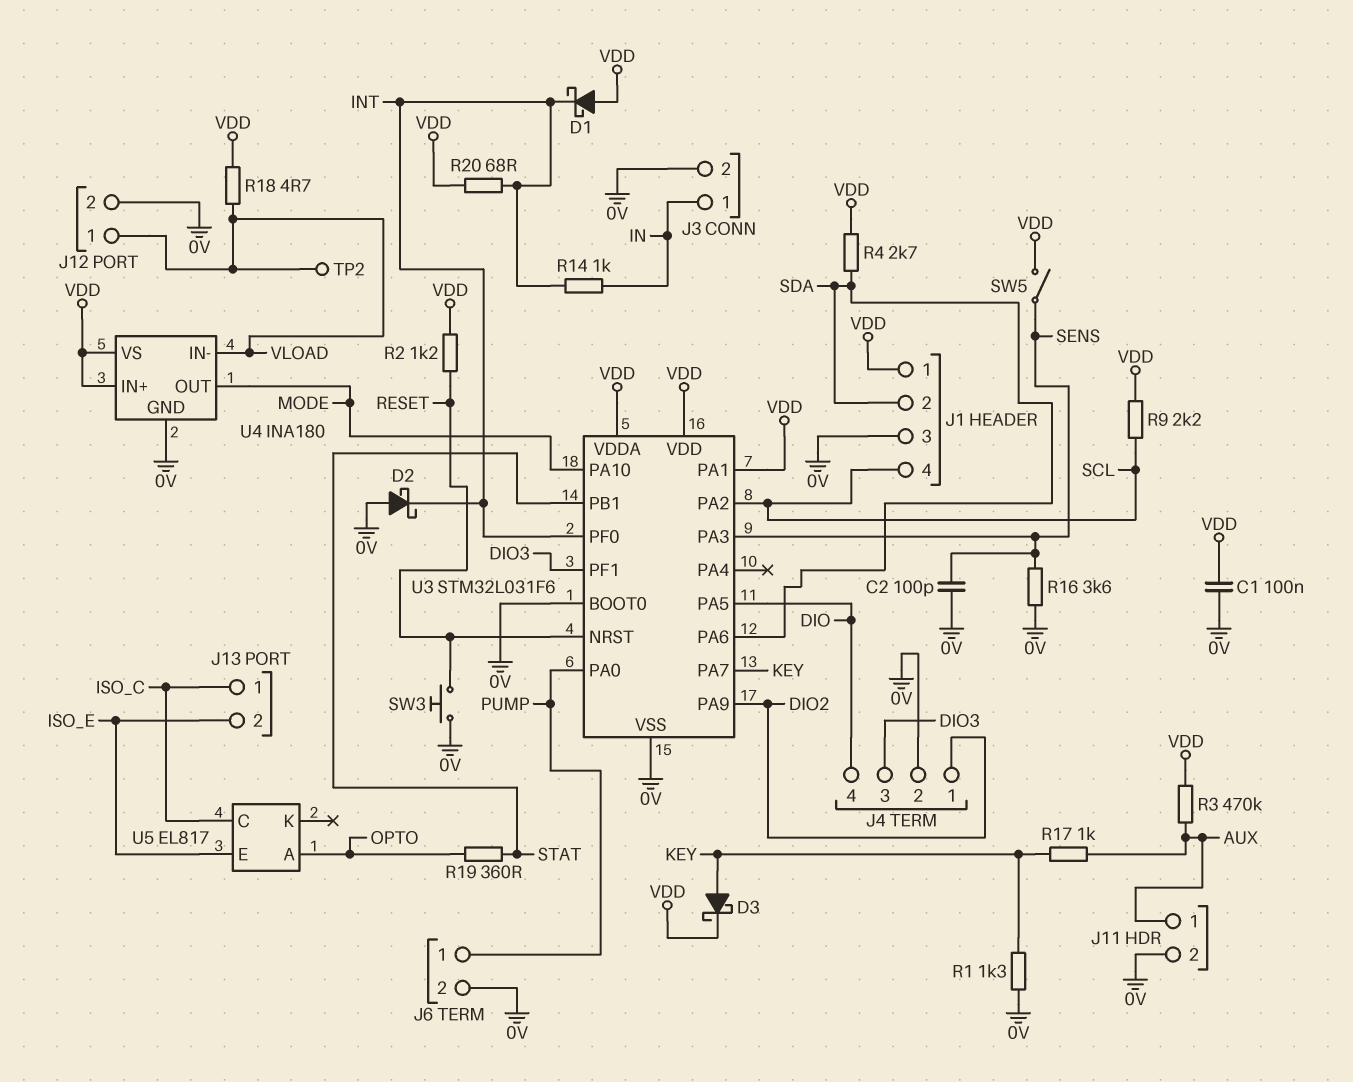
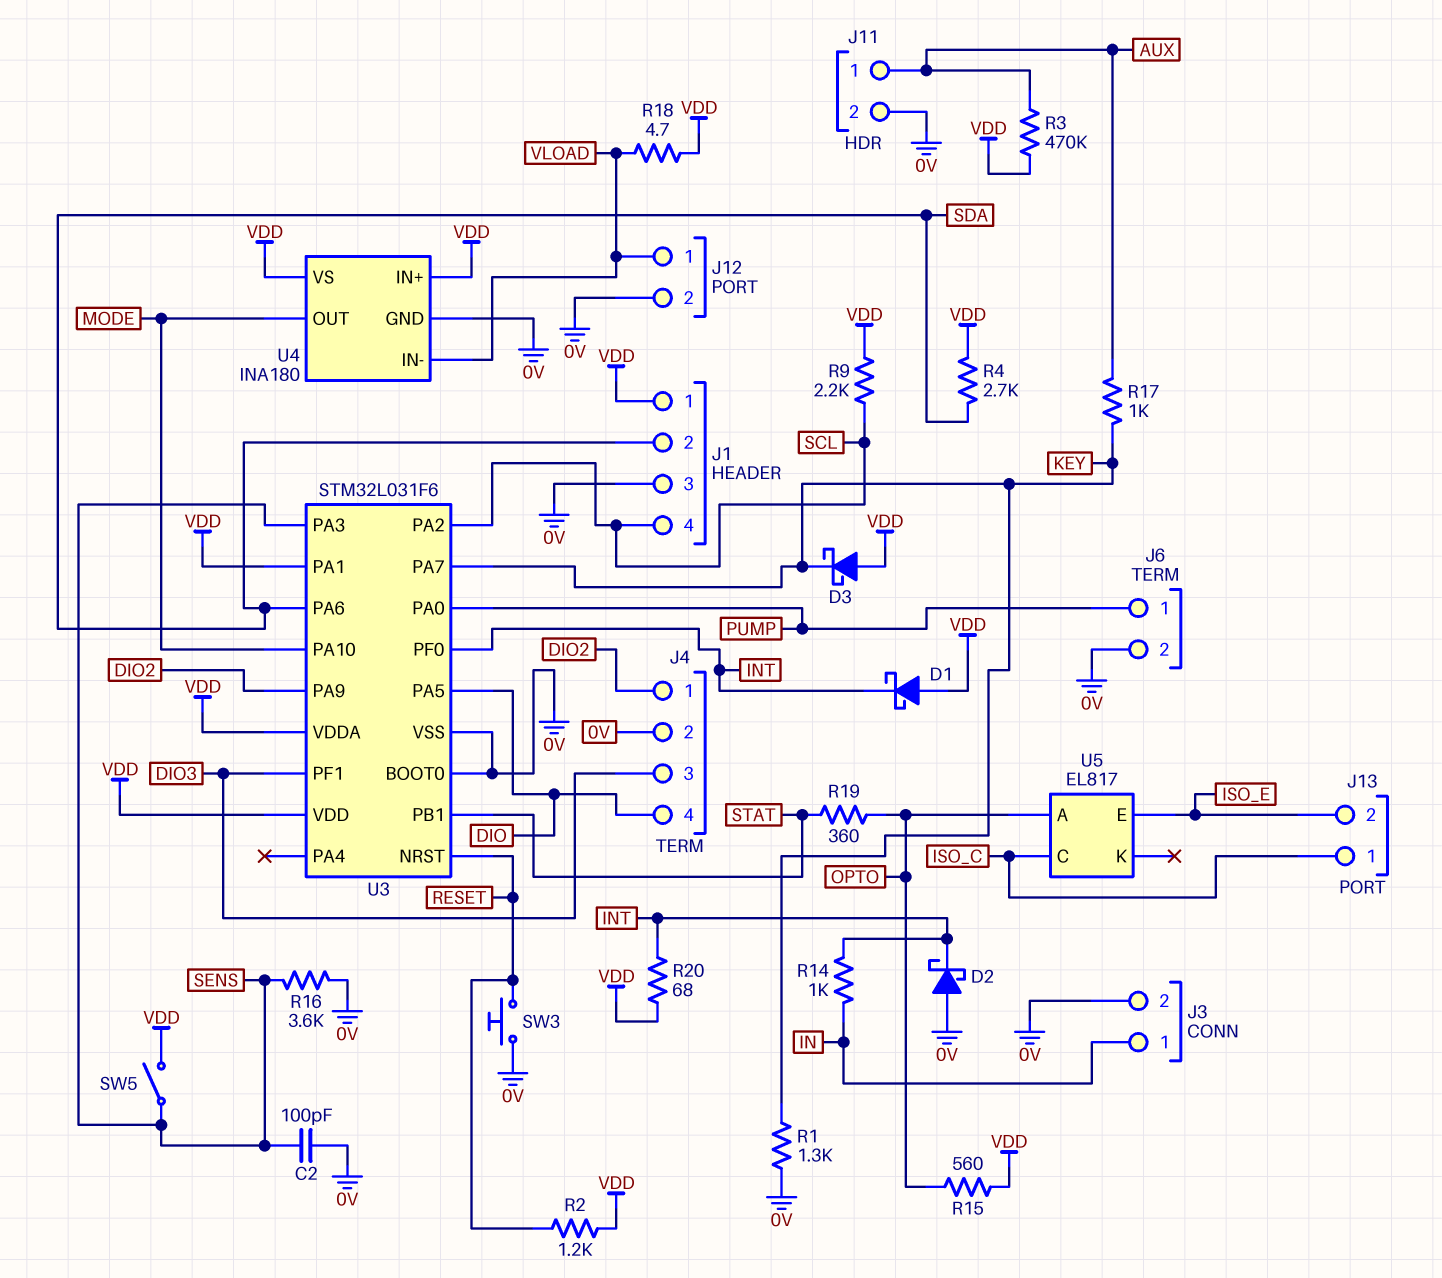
C1: 100nF (0V, VDD) -> none
D3: schottky (A KEY, K VDD) -> schottky (A VDD, K KEY)
R15: none -> 560 (OPTO, VDD)
TP2: test point (VLOAD) -> none

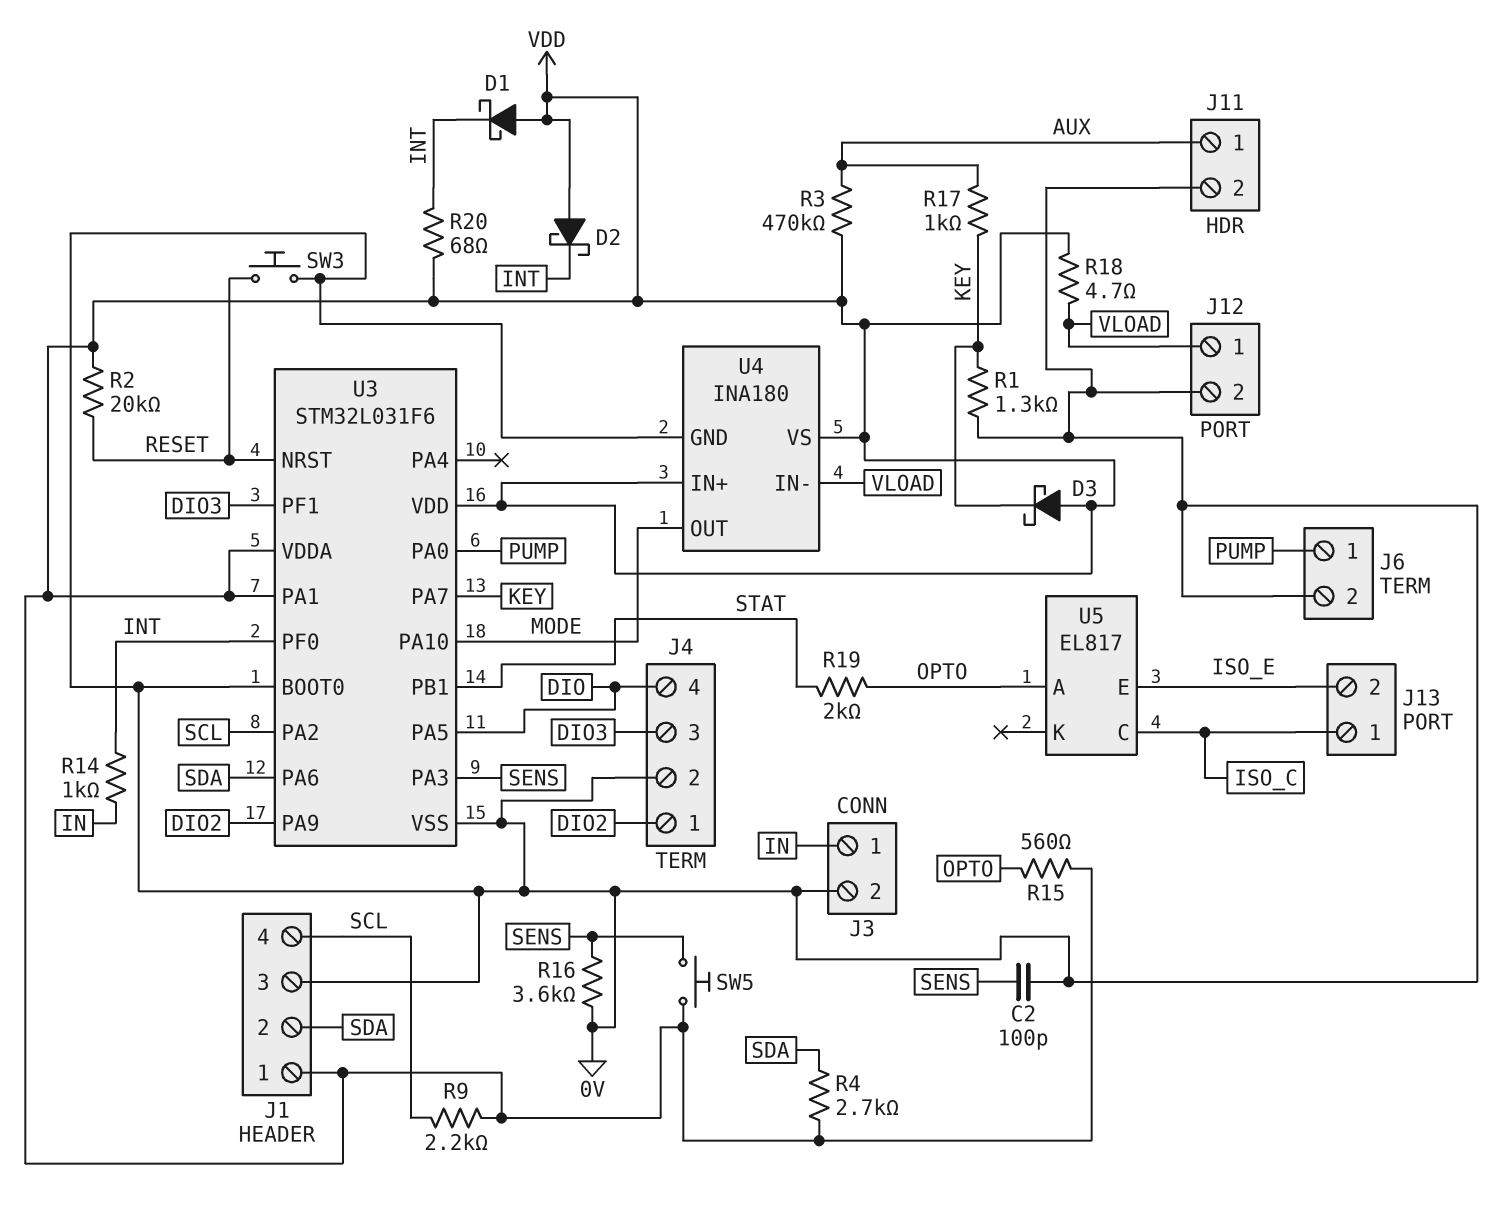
D2: schottky (A 0V, K INT) -> schottky (A VDD, K INT)
R2: 1.2k (RESET, VDD) -> 20k (RESET, VDD)
R19: 360 (OPTO, STAT) -> 2k (OPTO, STAT)
SW5: switch (SENS, VDD) -> button (SENS, VDD)

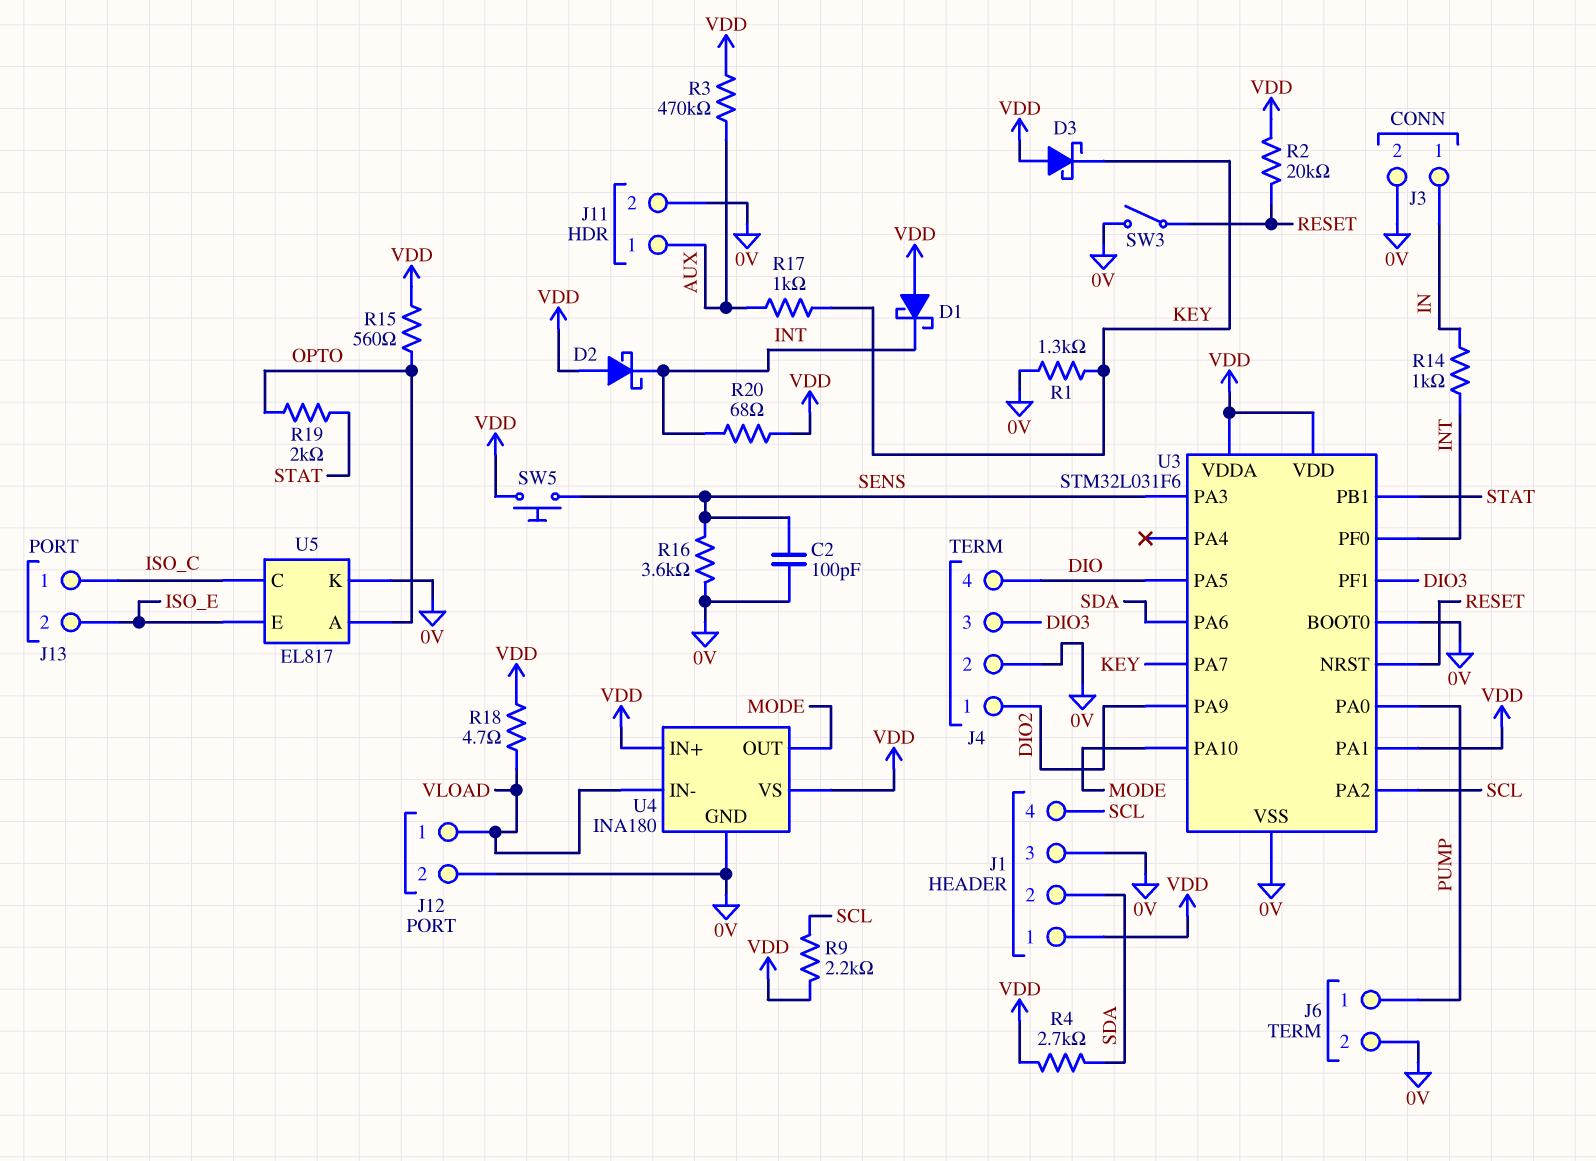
SW3: button (0V, RESET) -> switch (0V, RESET)
U5 pin K: none -> 0V

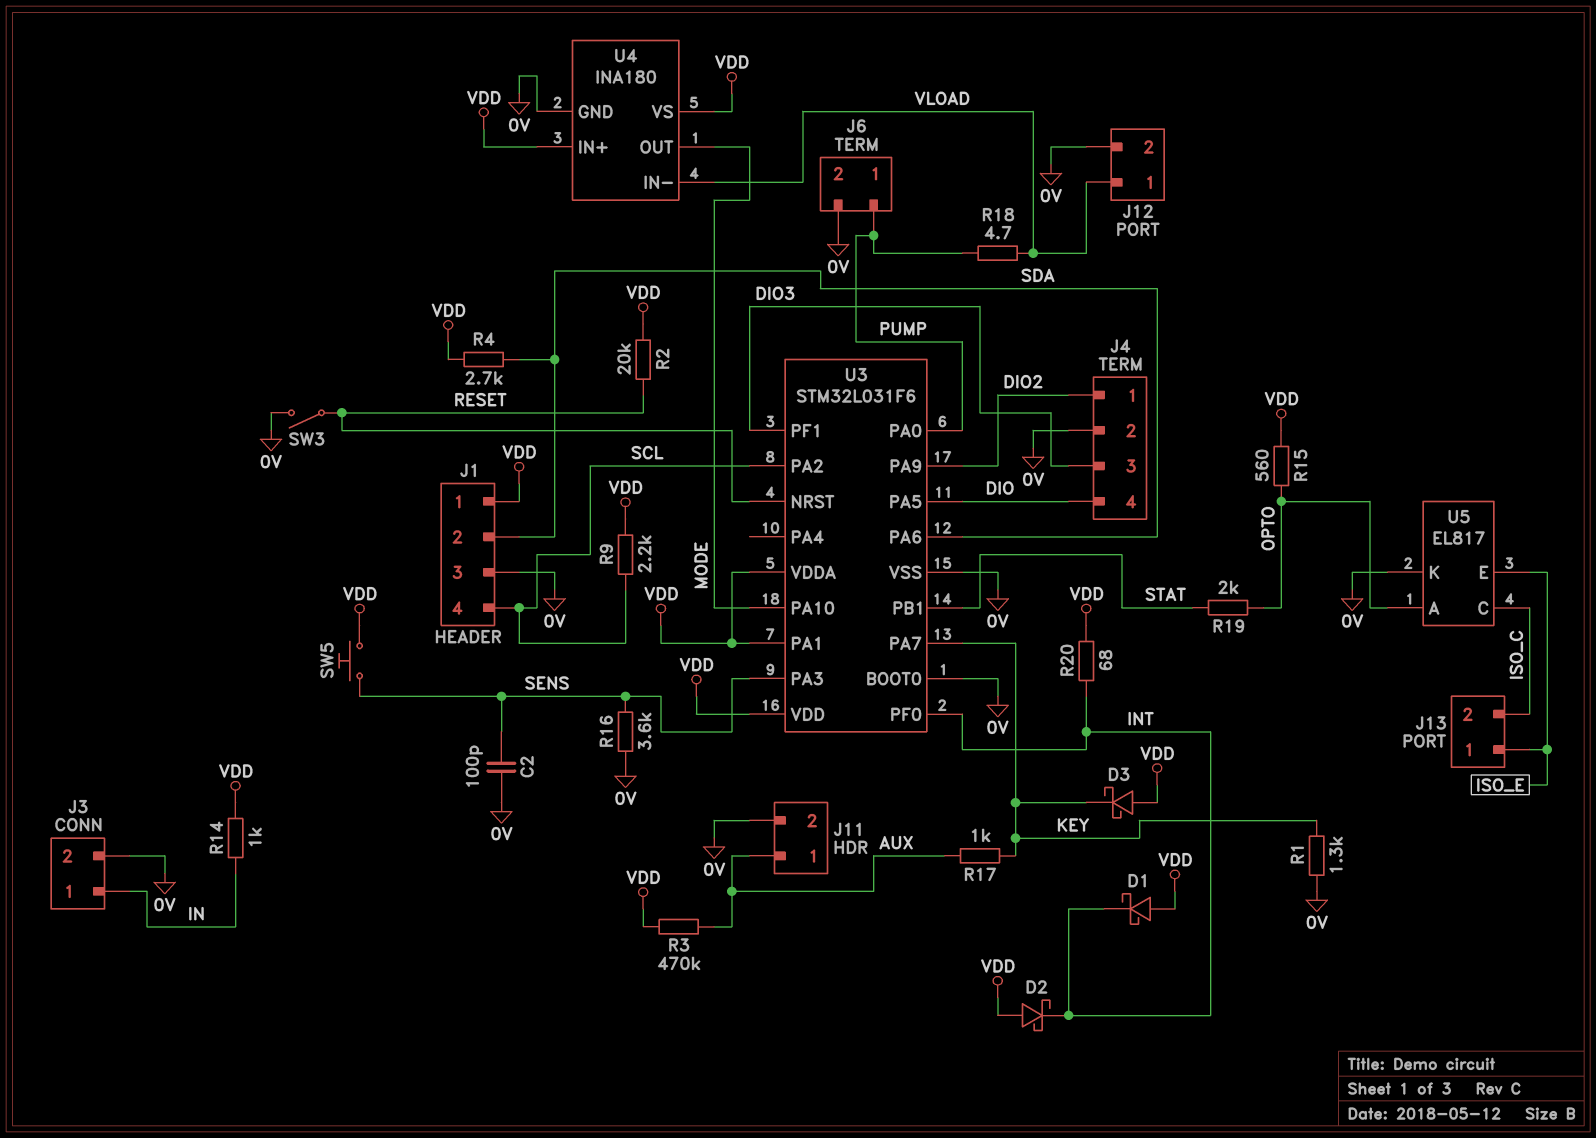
J13 pin 1: ISO_C -> ISO_E
J13 pin 2: ISO_E -> ISO_C
R14: 1k (IN, INT) -> 1k (IN, VDD)
R18: 4.7 (VDD, VLOAD) -> 4.7 (PUMP, VLOAD)

